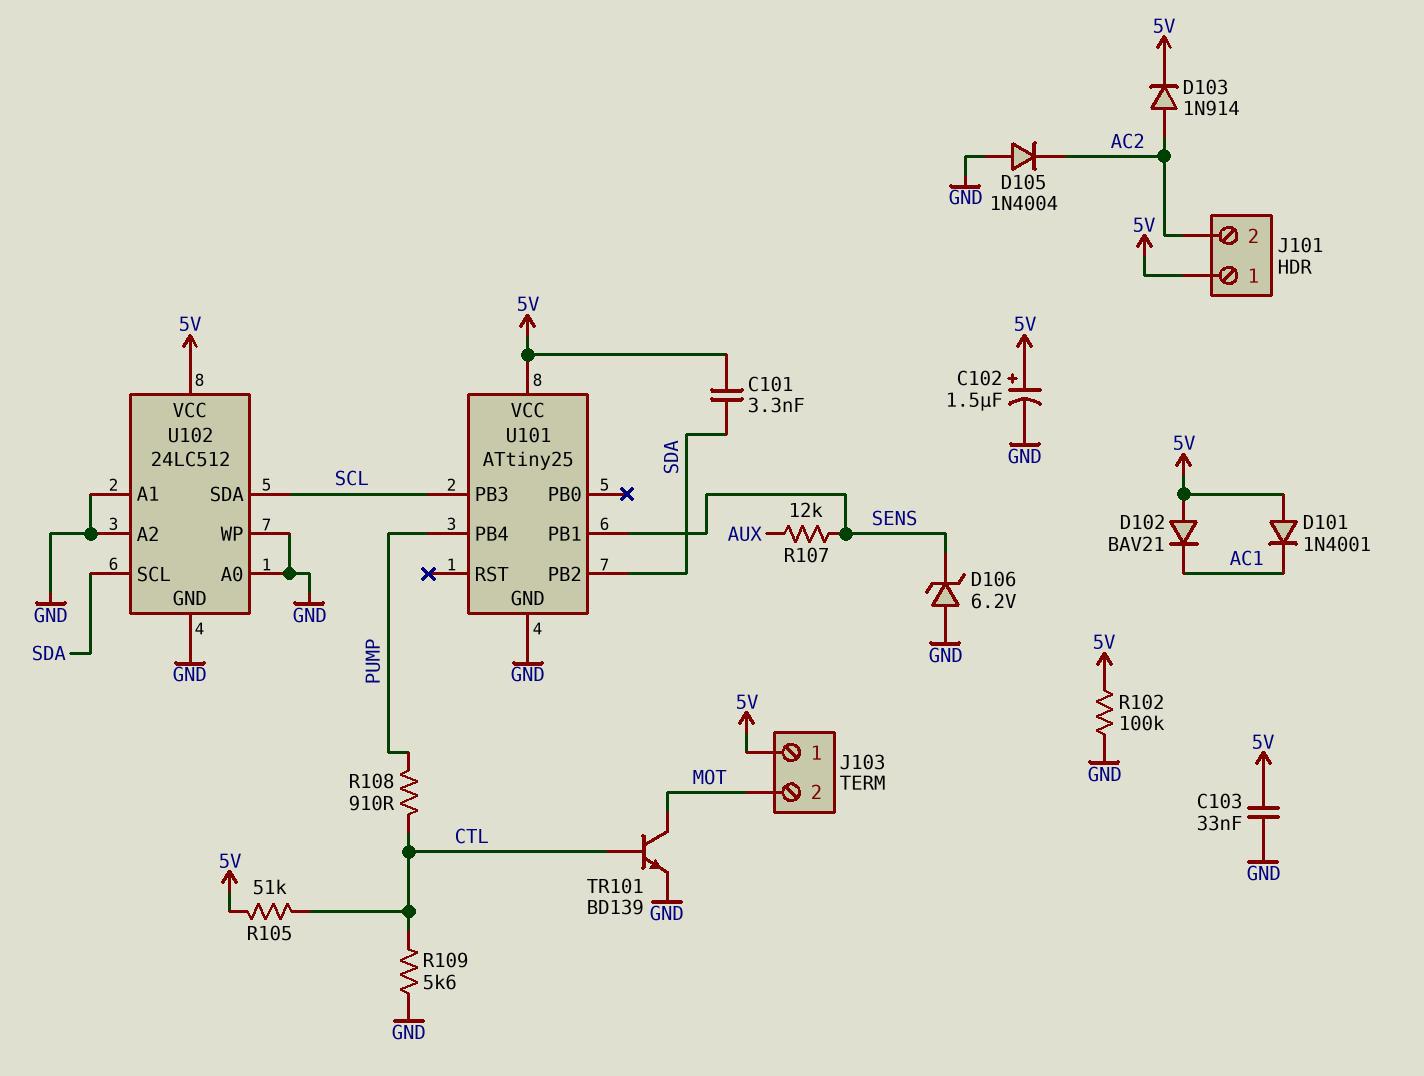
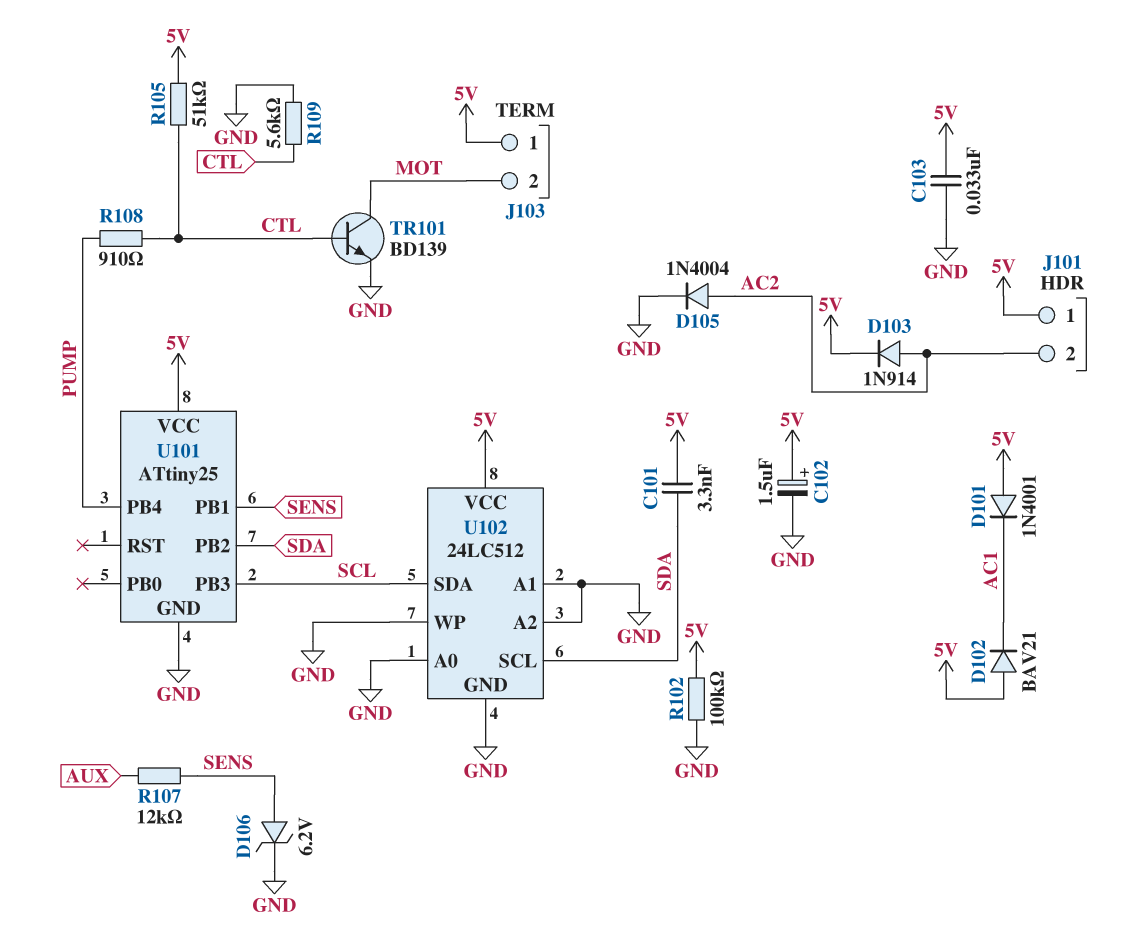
D105: diode 1N4004 (A GND, K AC2) -> diode 1N4004 (A AC2, K GND)
D106: zener 6.2V (A GND, K SENS) -> zener 6.2V (A SENS, K GND)

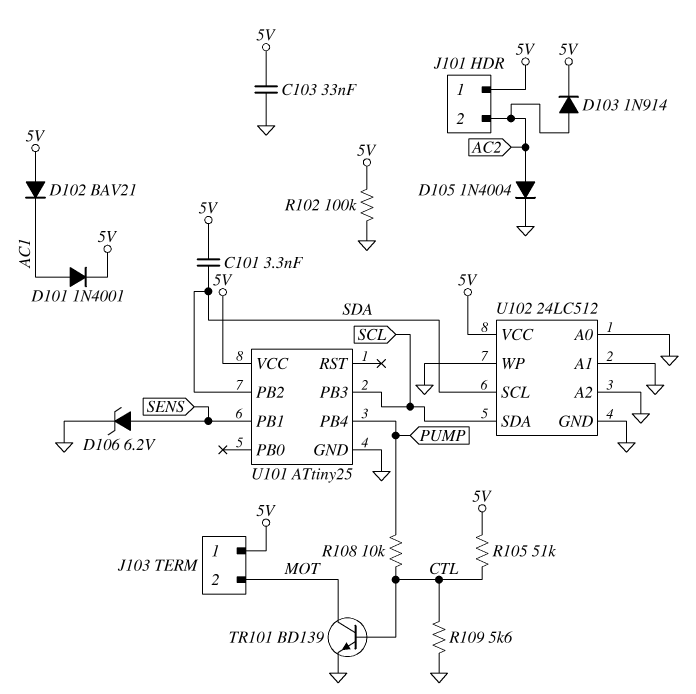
C102: 1.5uF (plus 5V, minus GND) -> none
D101: diode 1N4001 (A 5V, K AC1) -> diode 1N4001 (A AC1, K 5V)
R107: 12k (AUX, SENS) -> none
R108: 910 (CTL, PUMP) -> 10k (CTL, PUMP)

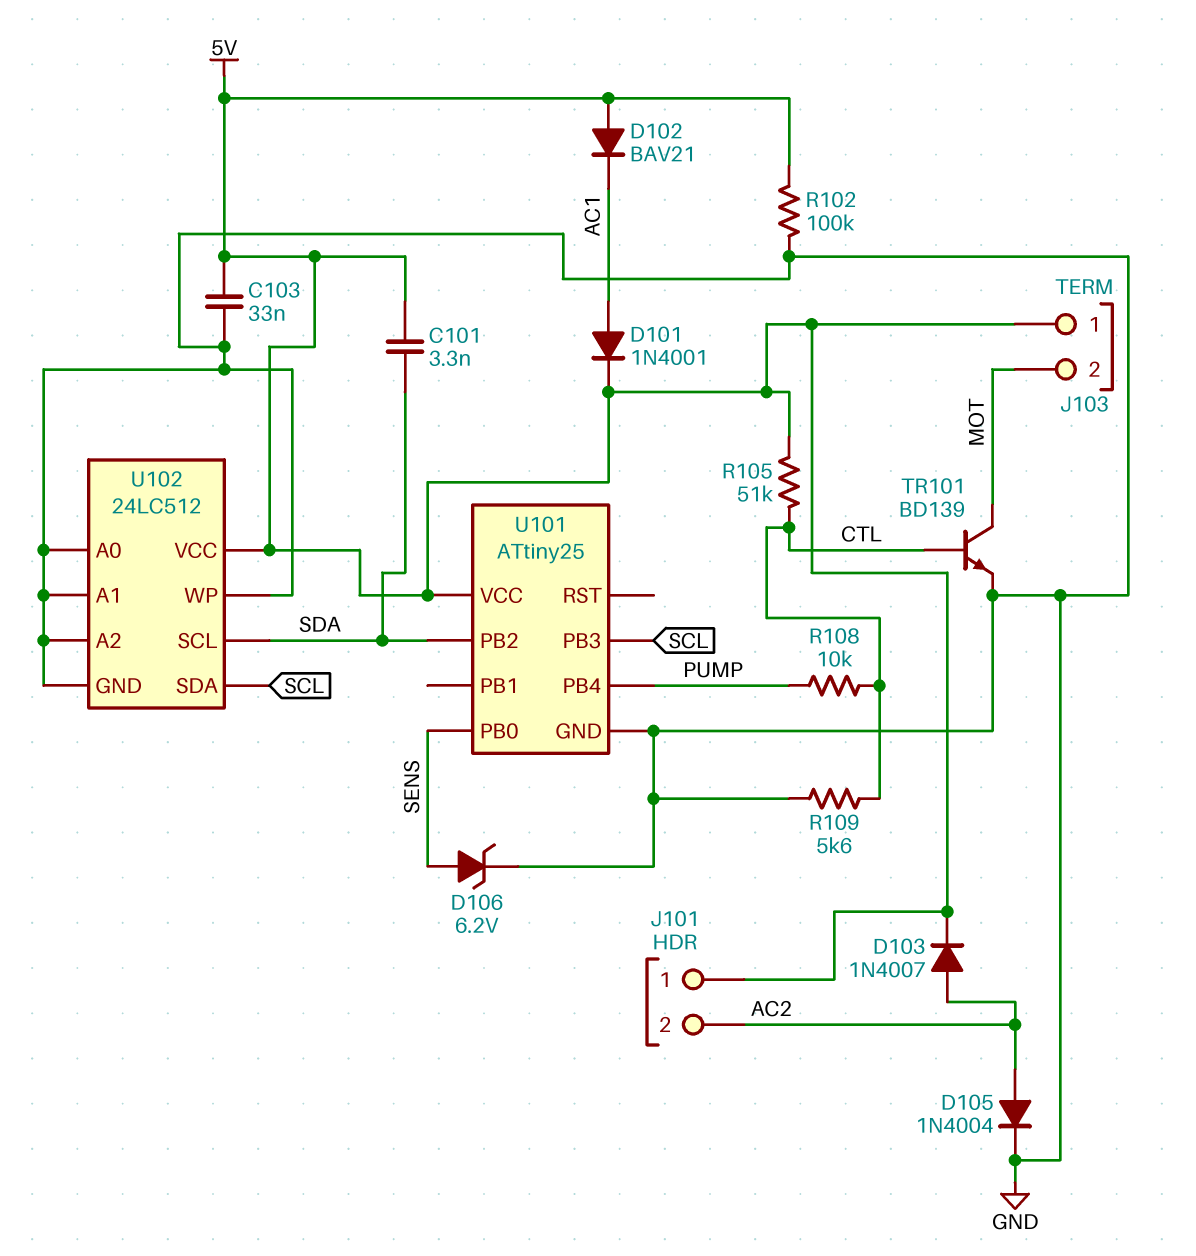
D103: diode 1N914 (A AC2, K 5V) -> diode 1N4007 (A AC2, K 5V)
U101 pin PB0: none -> SENS
U101 pin PB1: SENS -> none

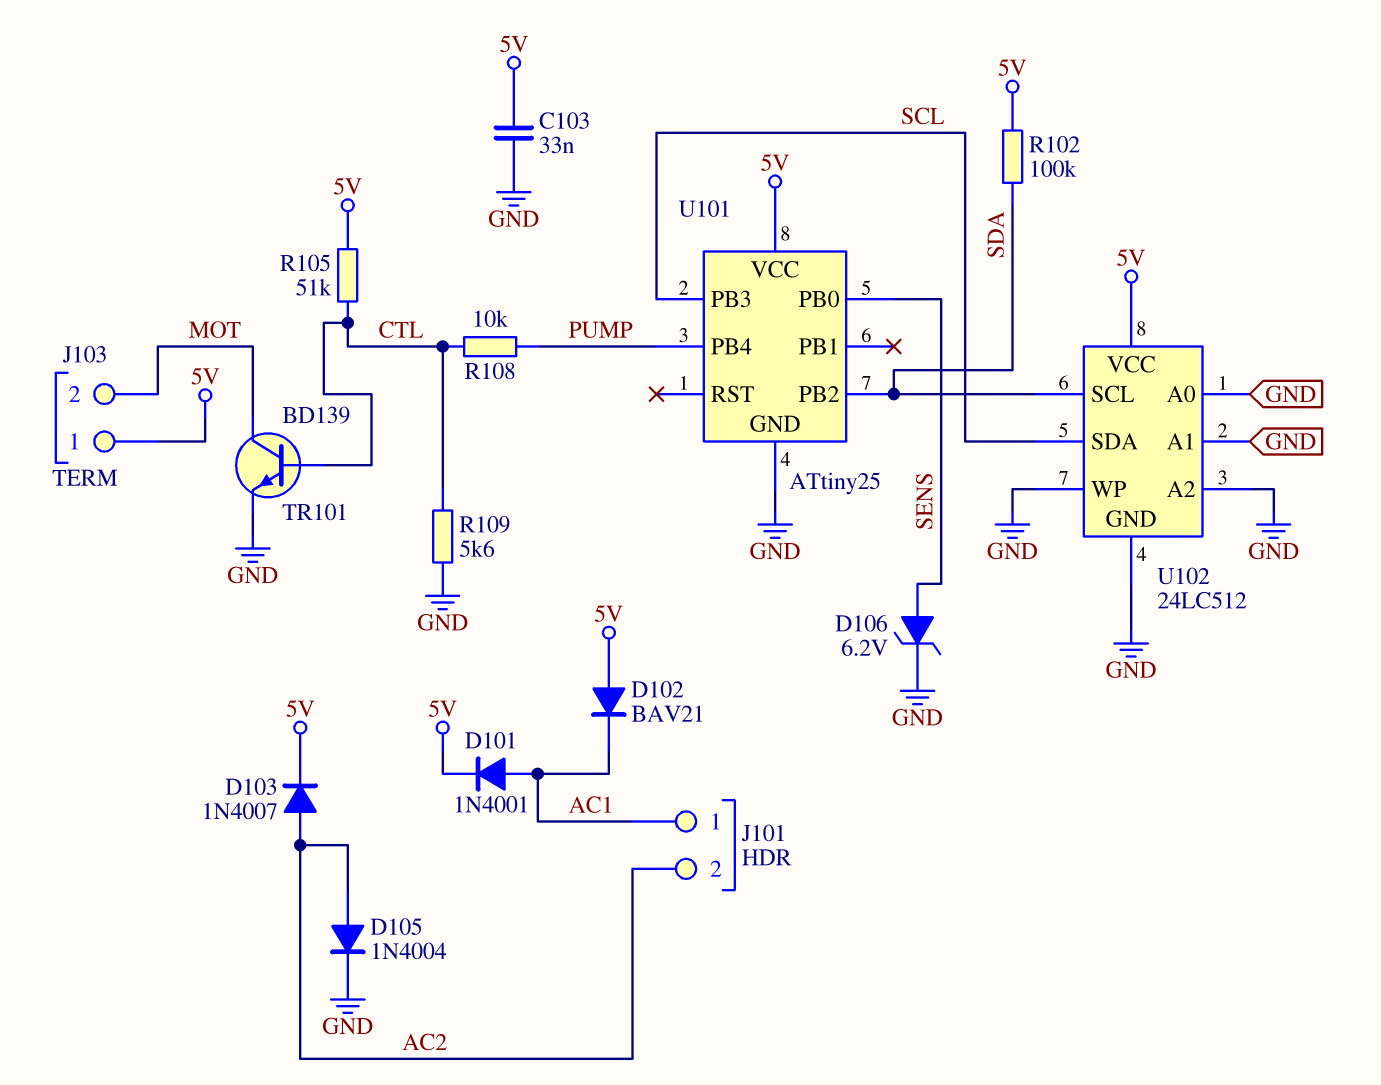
C101: 3.3nF (5V, SDA) -> none
J101 pin 1: 5V -> AC1
R102: 100k (5V, GND) -> 100k (5V, SDA)

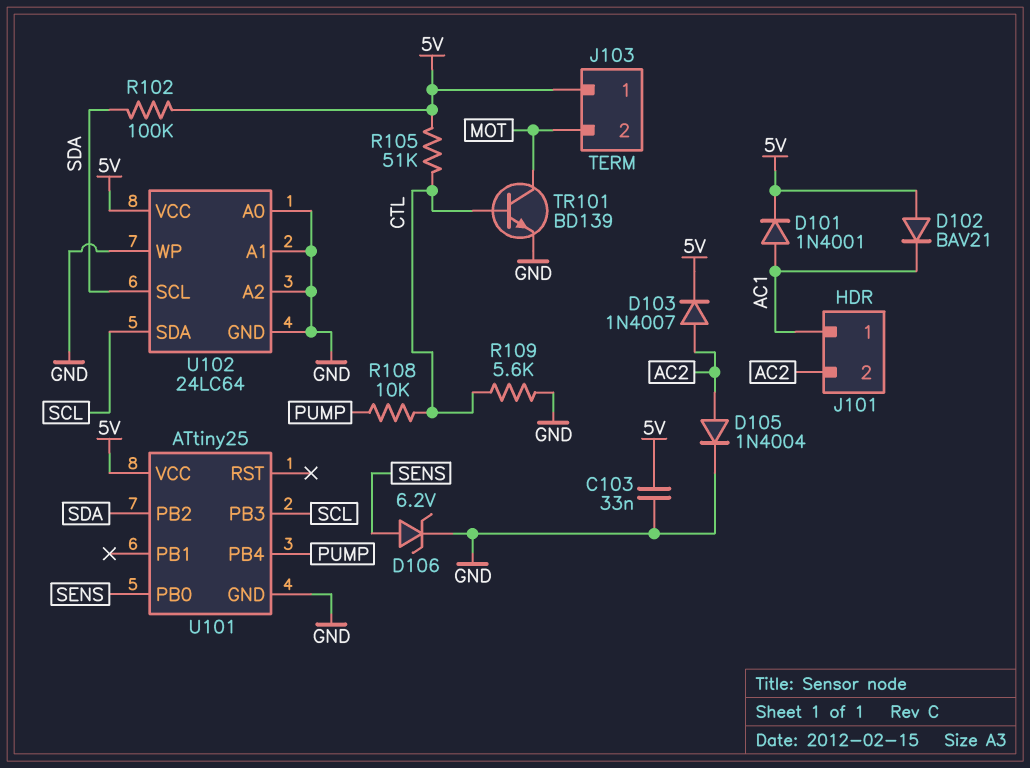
U102: 24LC512 -> 24LC64

